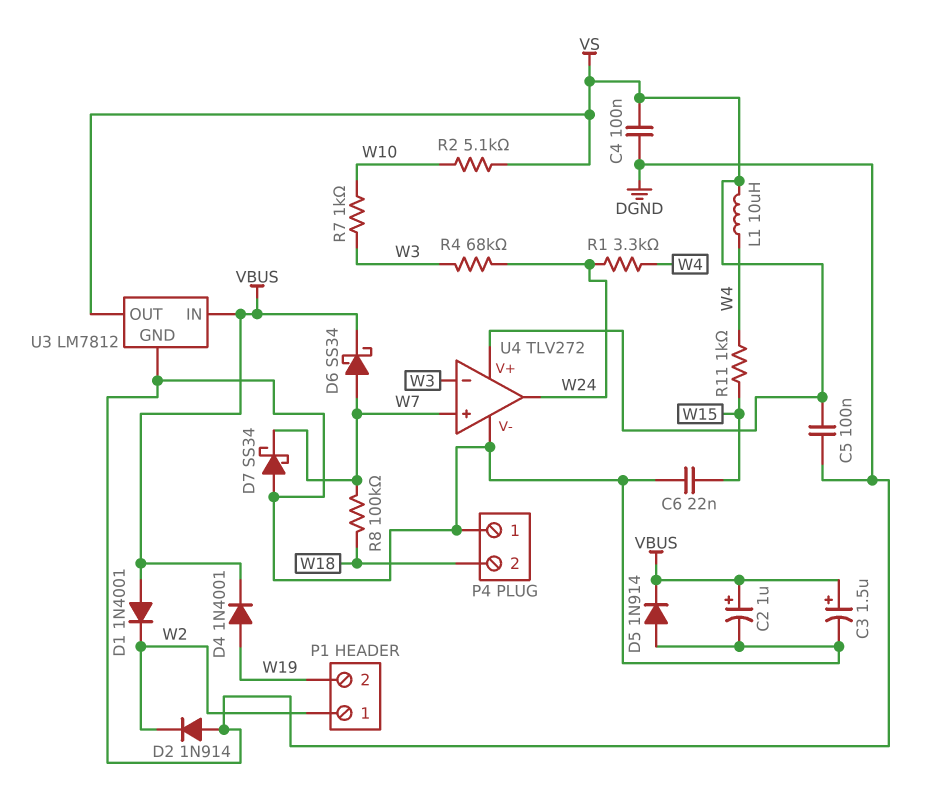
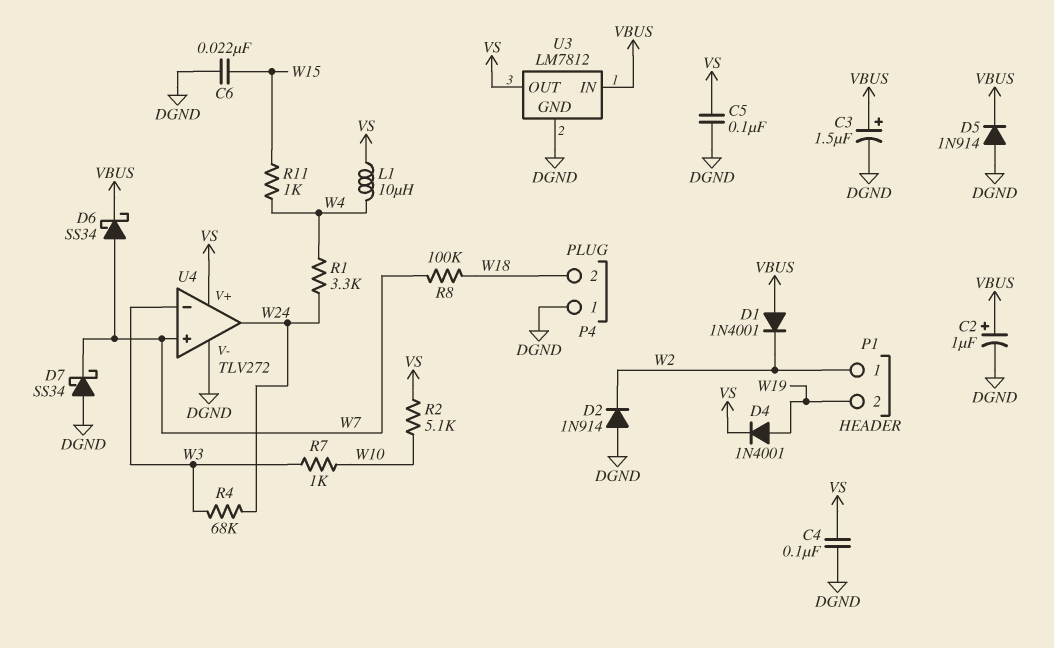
D4: diode 1N4001 (A W19, K VBUS) -> diode 1N4001 (A W19, K VS)

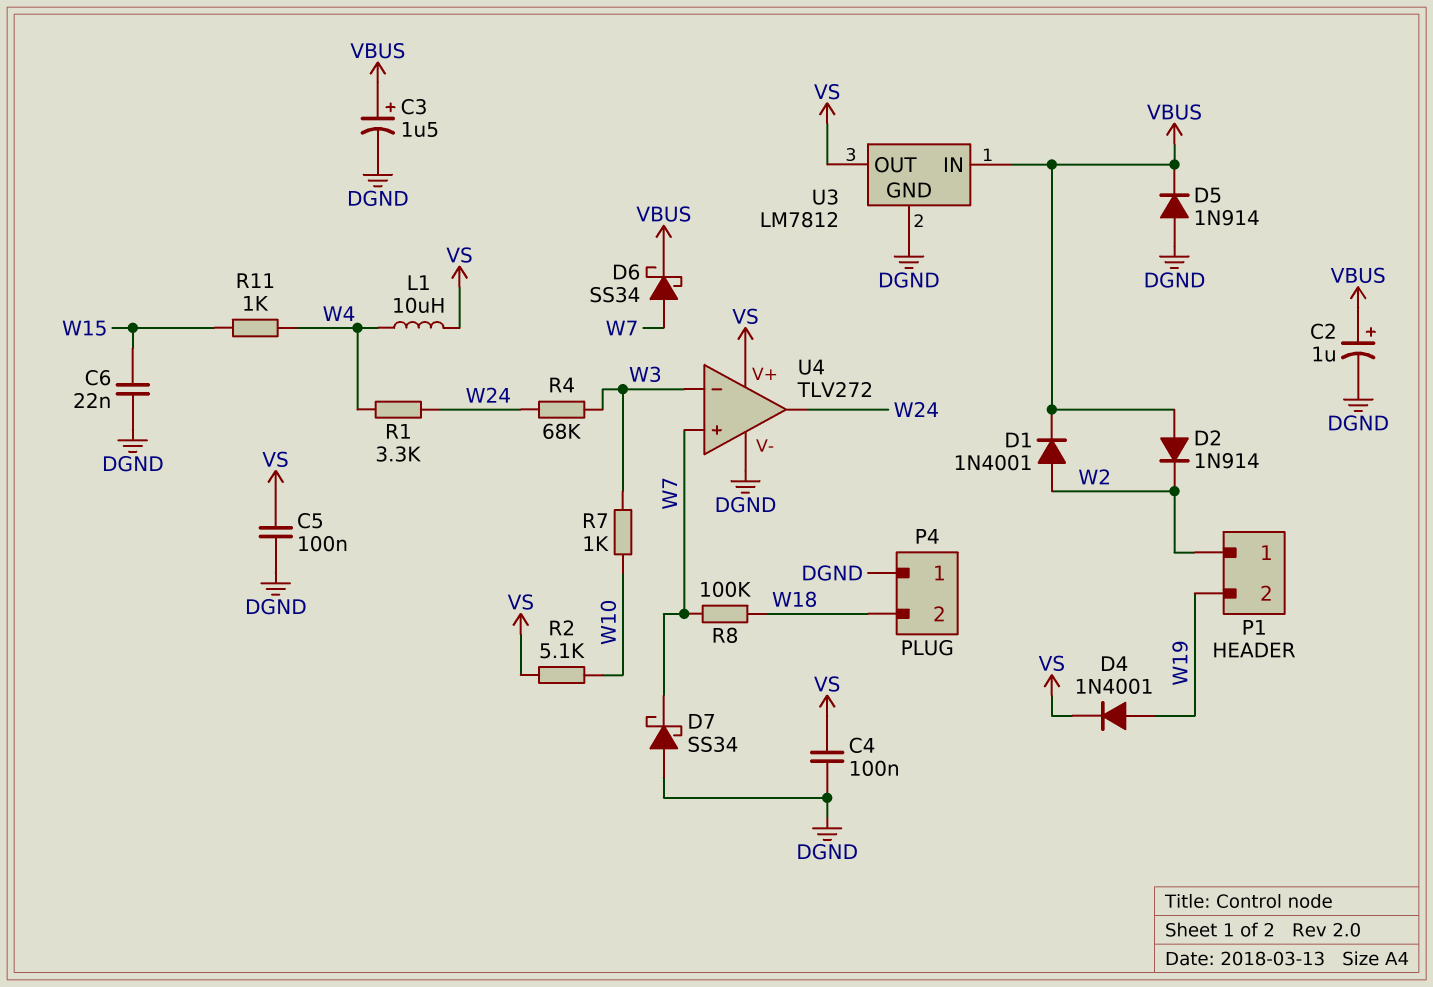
D1: diode 1N4001 (A VBUS, K W2) -> diode 1N4001 (A W2, K VBUS)
D2: diode 1N914 (A DGND, K W2) -> diode 1N914 (A VBUS, K W2)

